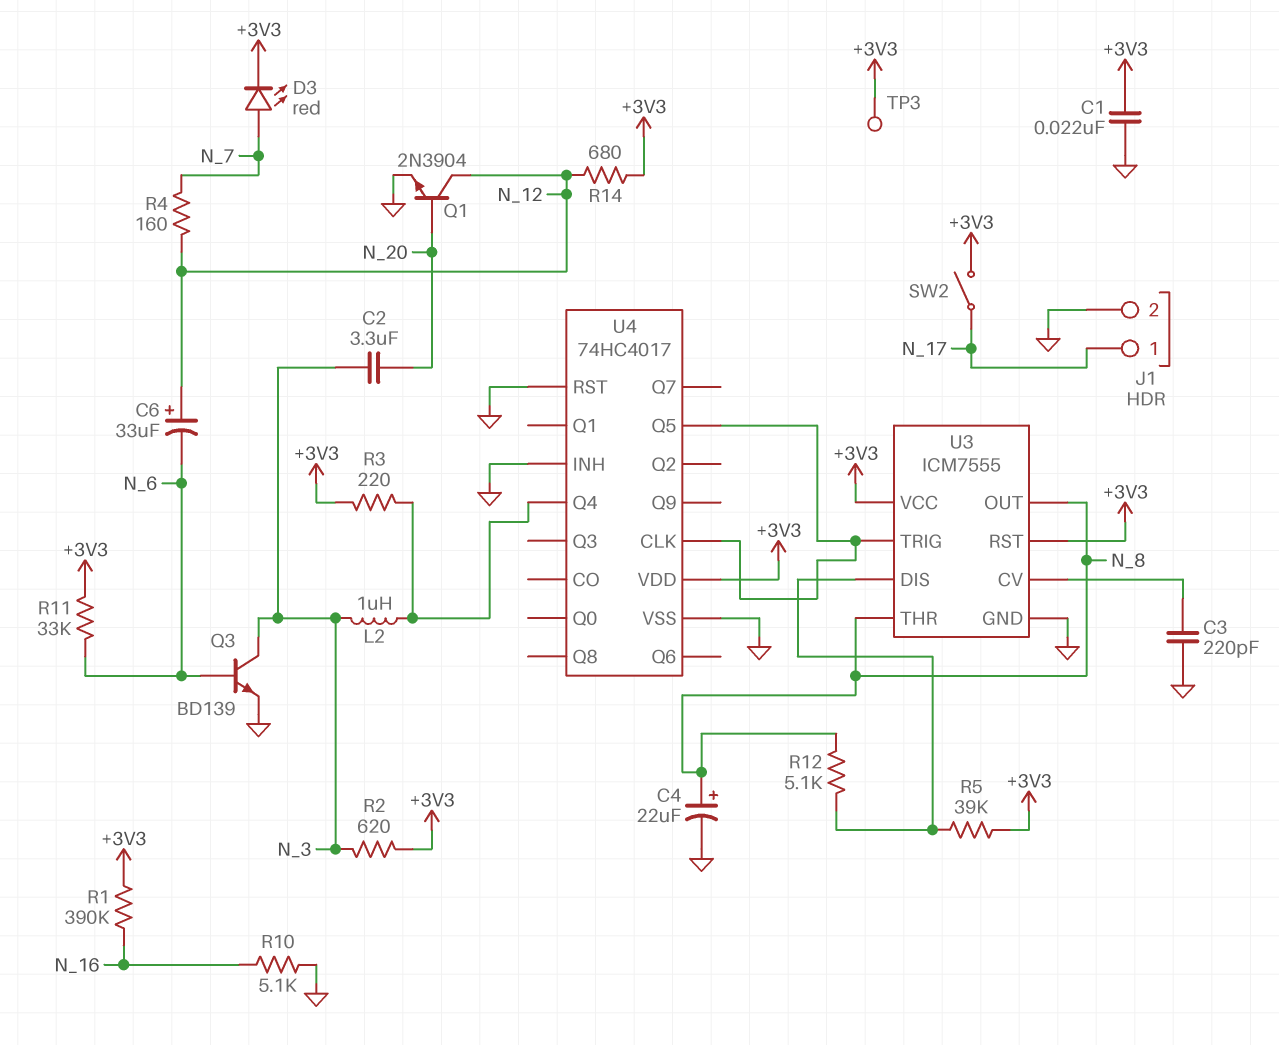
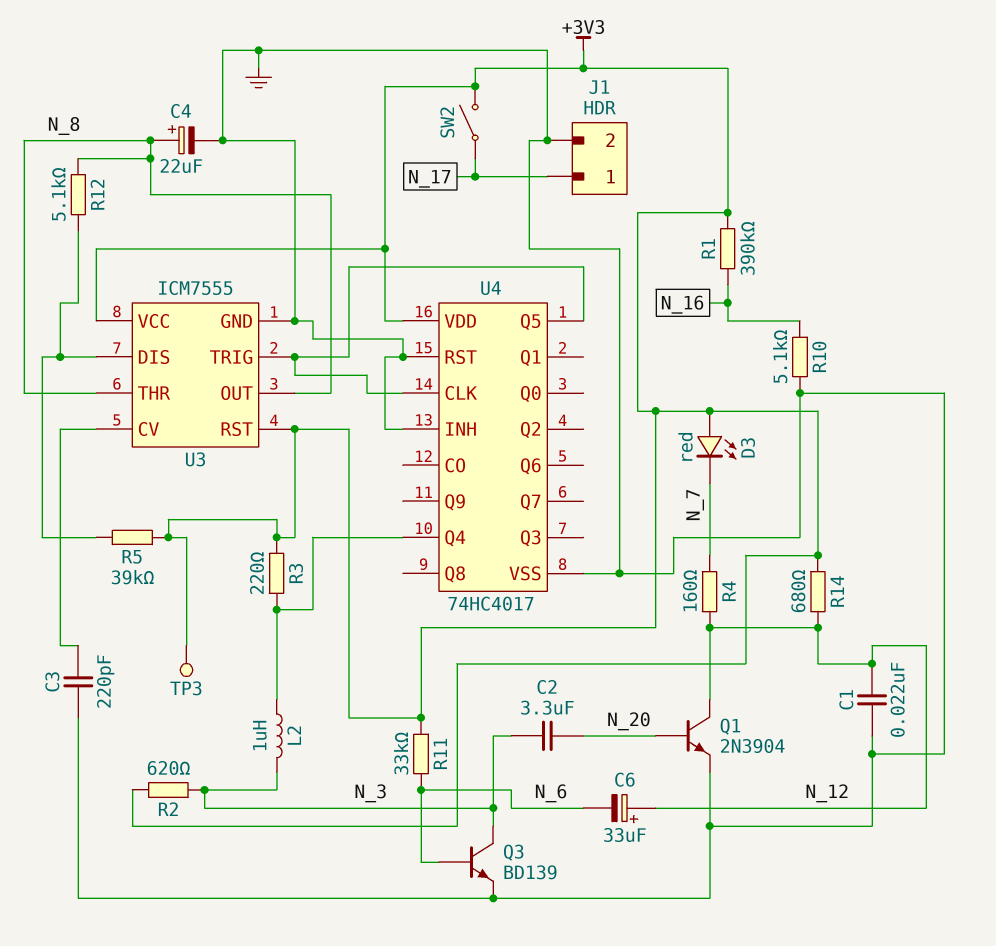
C1: 22nF (+3V3, GND) -> 22nF (GND, N_12)
D3: LED red (A N_7, K +3V3) -> LED red (A +3V3, K N_7)

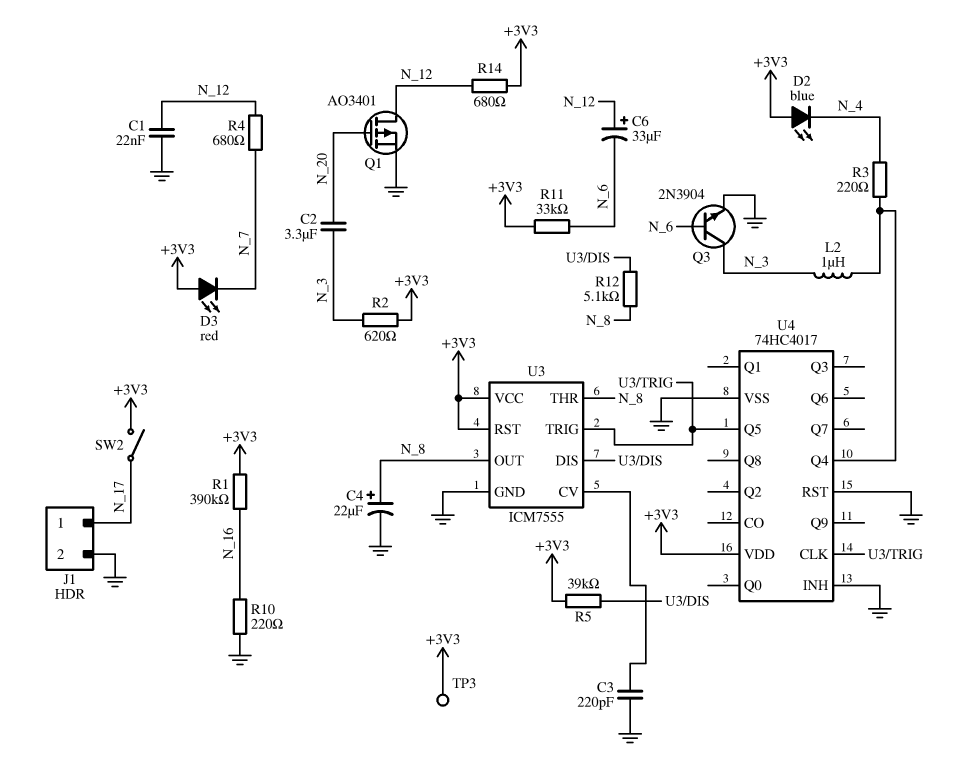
D2: none -> LED blue (A +3V3, K N_4)
Q1: NPN 2N3904 (B N_20, C N_12, E GND) -> PMOS AO3401 (G N_20, D N_12, S GND)
Q3: NPN BD139 (B N_6, C N_3, E GND) -> NPN 2N3904 (B N_6, C N_3, E GND)
R3: 220 (+3V3, U4/Q4) -> 220 (N_4, U4/Q4)
R4: 160 (N_7, N_12) -> 680 (N_7, N_12)
R10: 5.1k (GND, N_16) -> 220 (GND, N_16)

